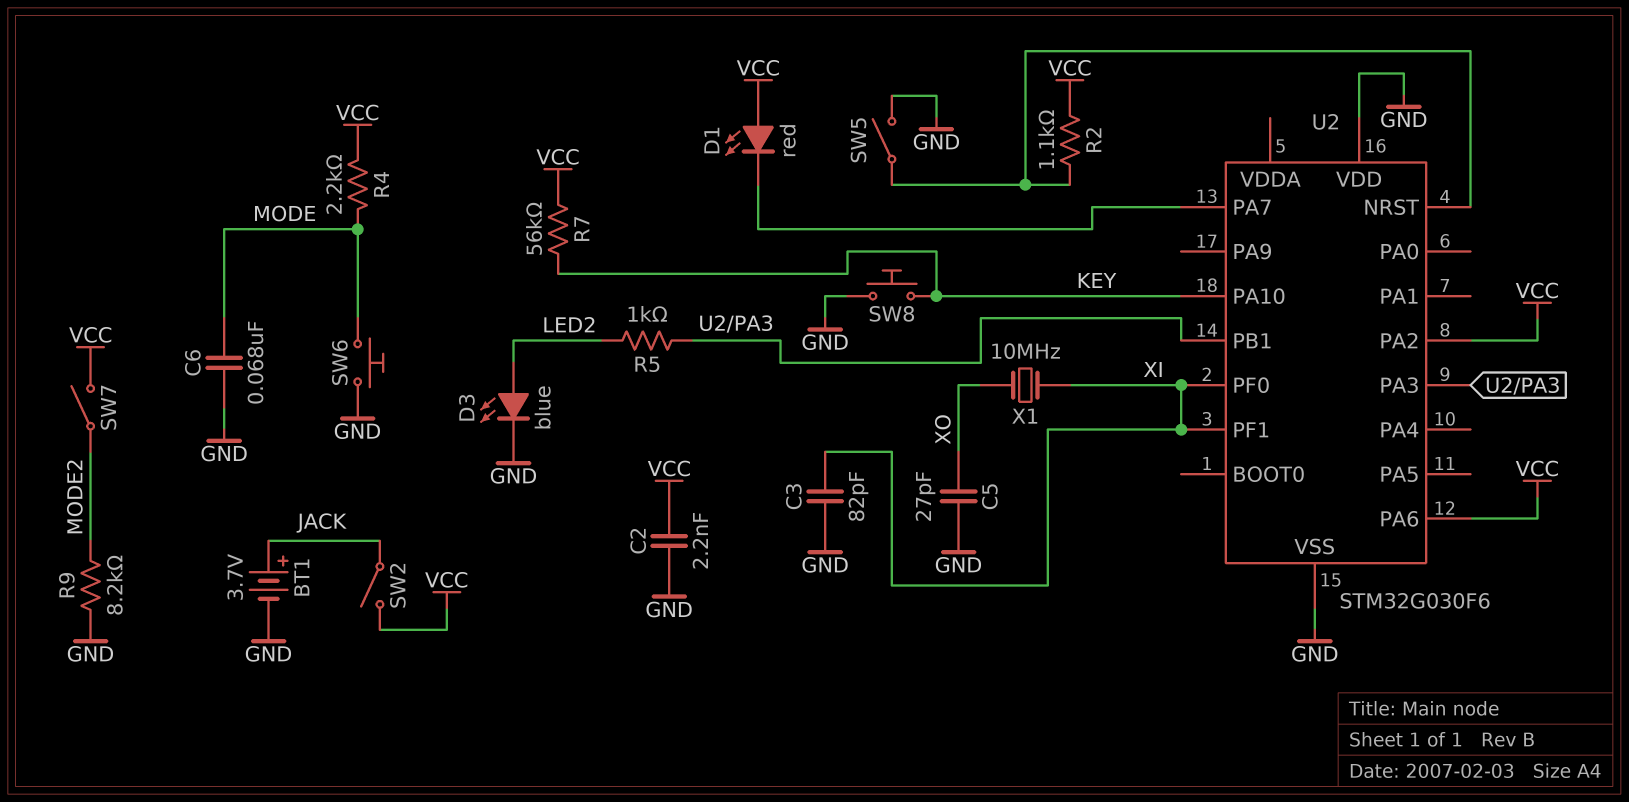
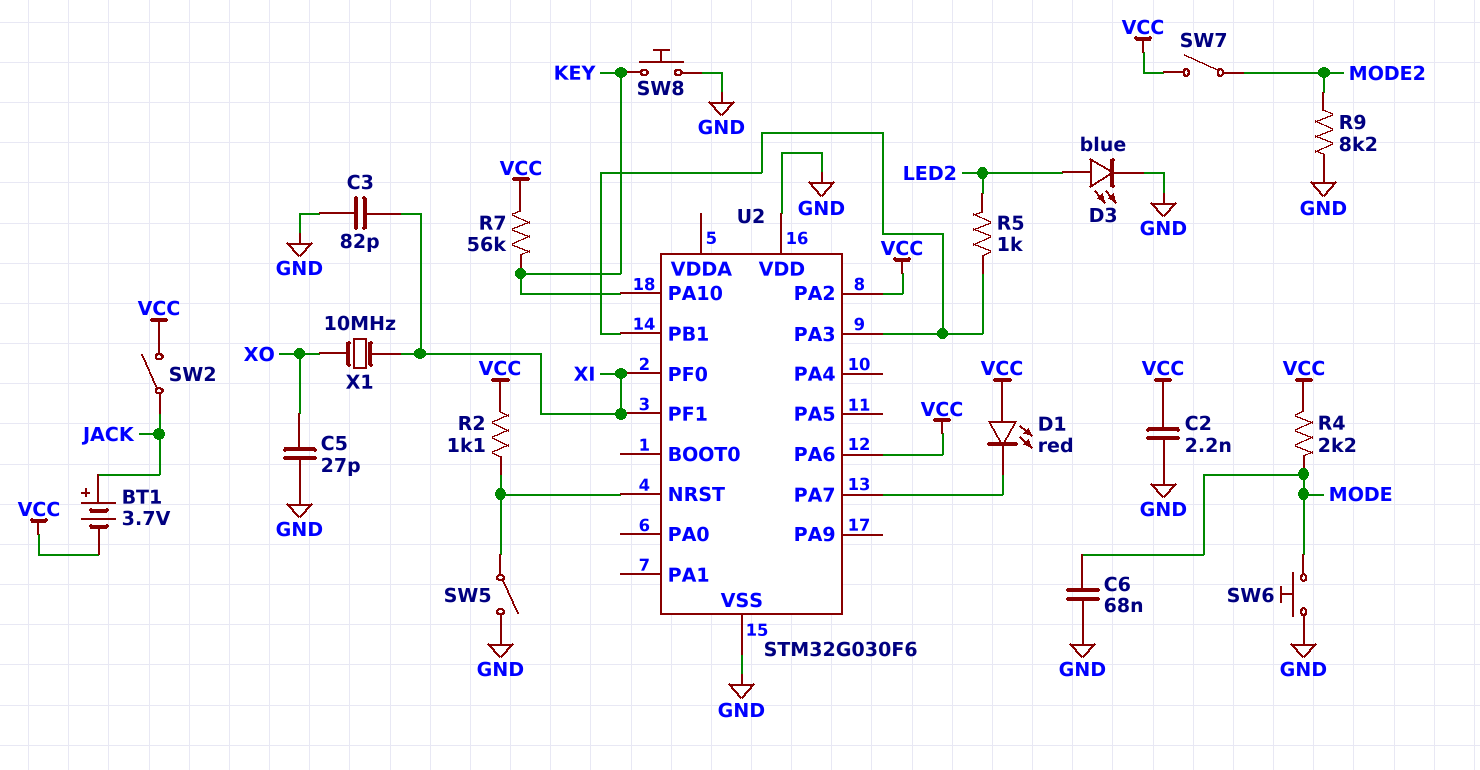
BT1: 3.7V (plus JACK, minus GND) -> 3.7V (plus JACK, minus VCC)

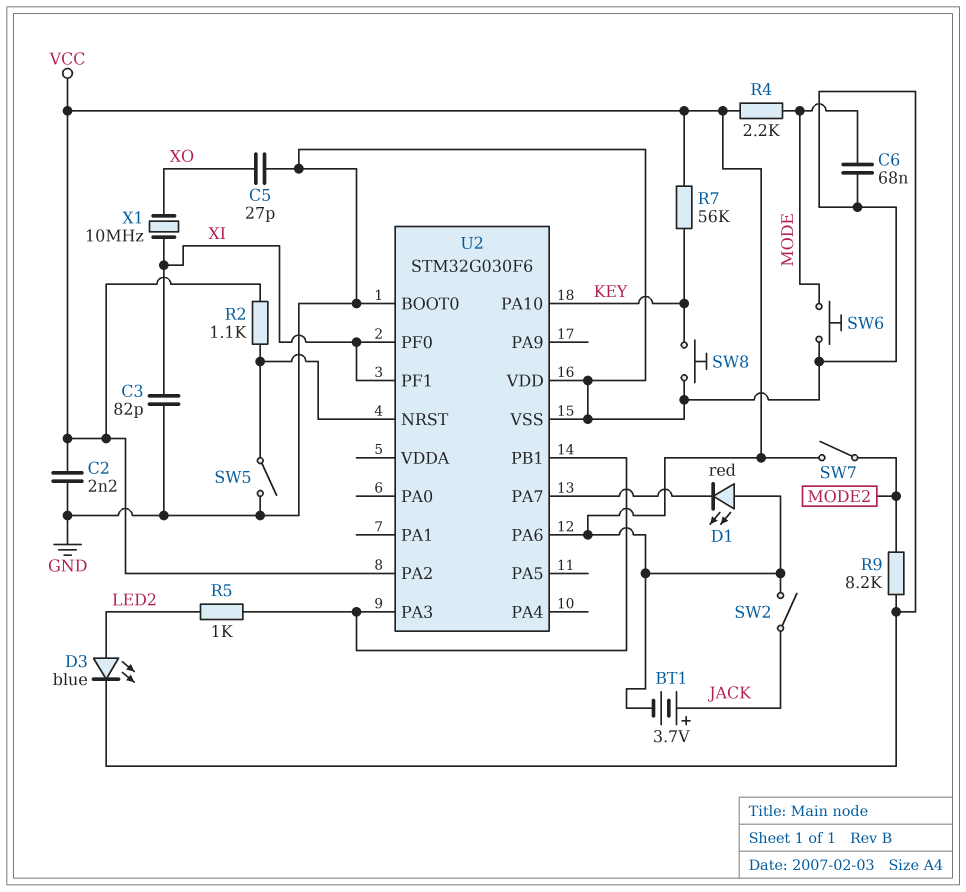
U2 pin BOOT0: none -> GND

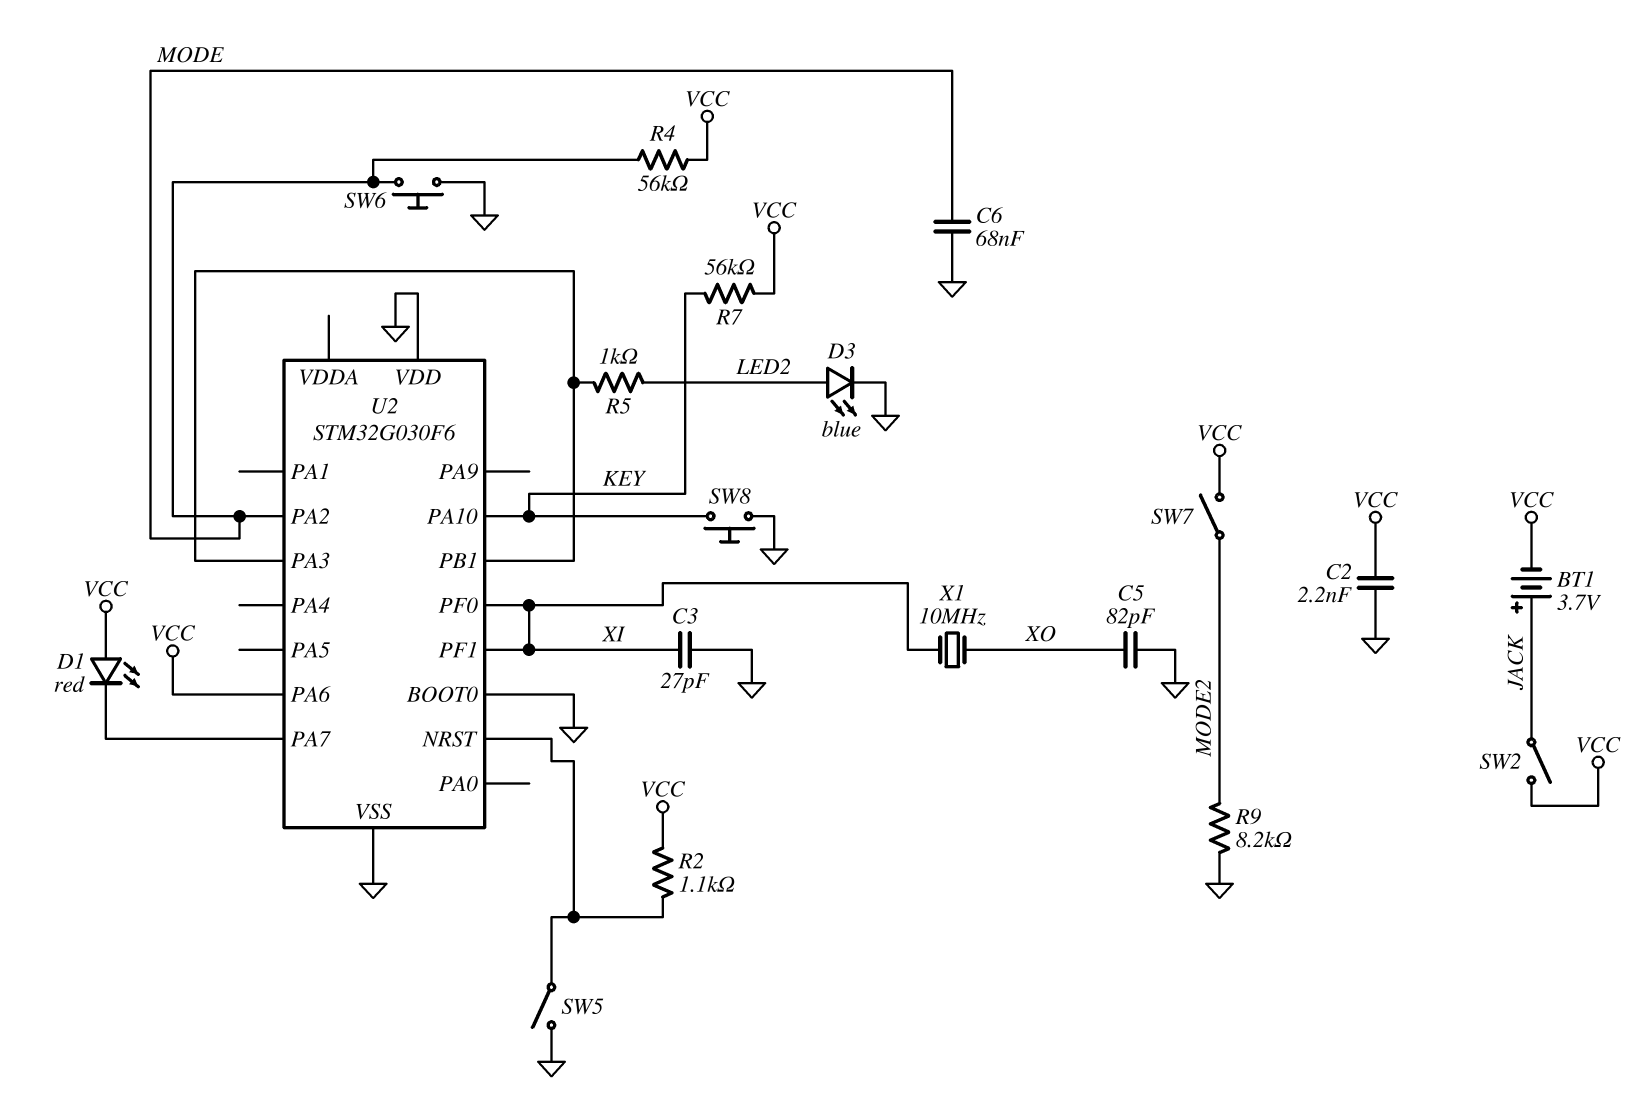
C3: 82pF (GND, XI) -> 27pF (GND, XI)
C5: 27pF (GND, XO) -> 82pF (GND, XO)
R4: 2.2k (MODE, VCC) -> 56k (MODE, VCC)
U2 pin PA2: VCC -> MODE

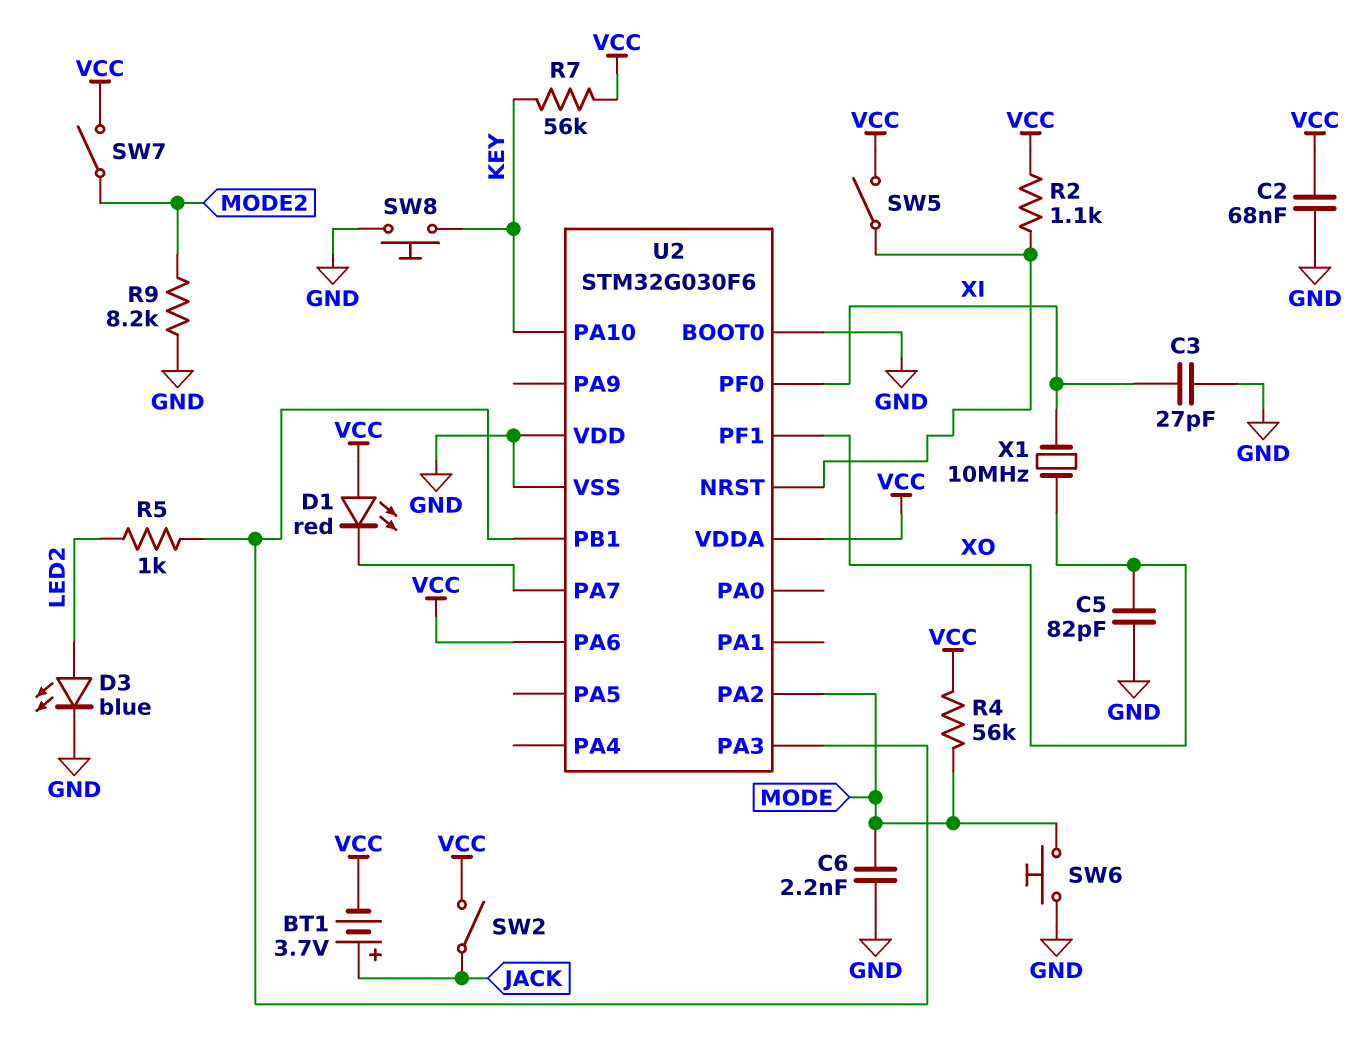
C2: 2.2nF (GND, VCC) -> 68nF (GND, VCC)
C6: 68nF (GND, MODE) -> 2.2nF (GND, MODE)
SW5: switch (GND, U2/NRST) -> switch (U2/NRST, VCC)
U2 pin PF1: XI -> XO
U2 pin VDDA: none -> VCC

